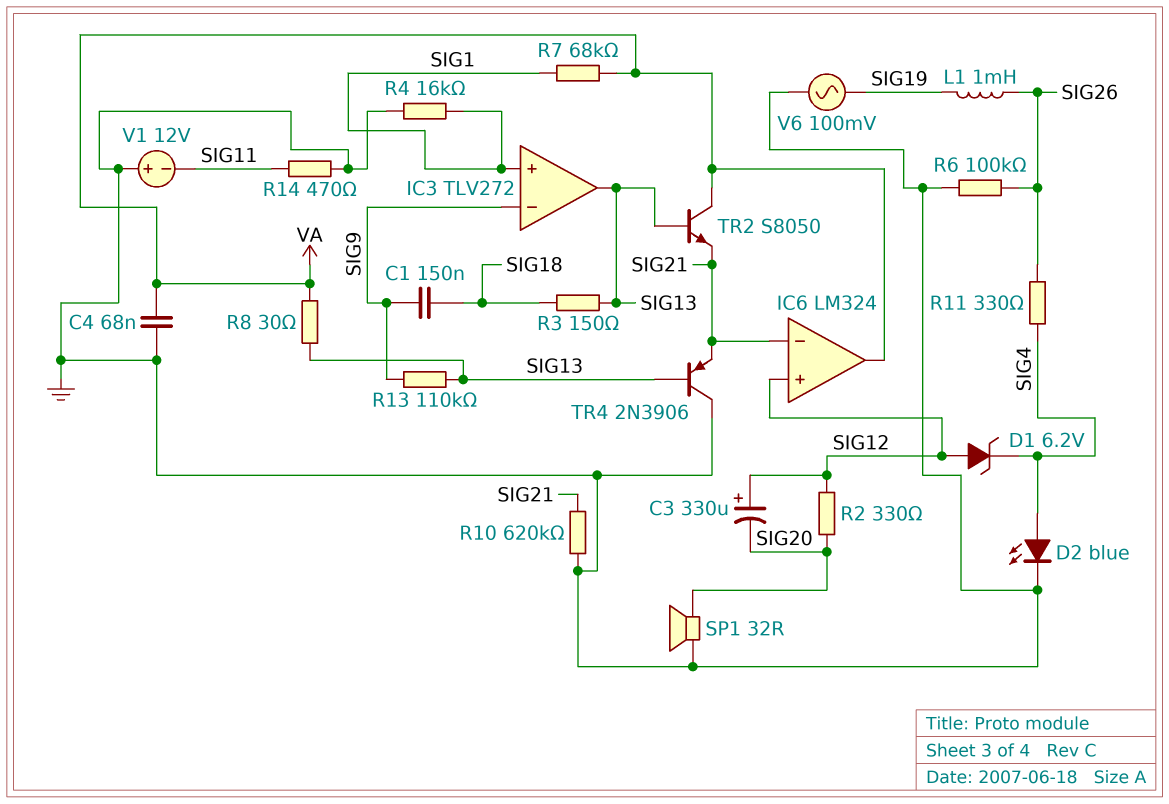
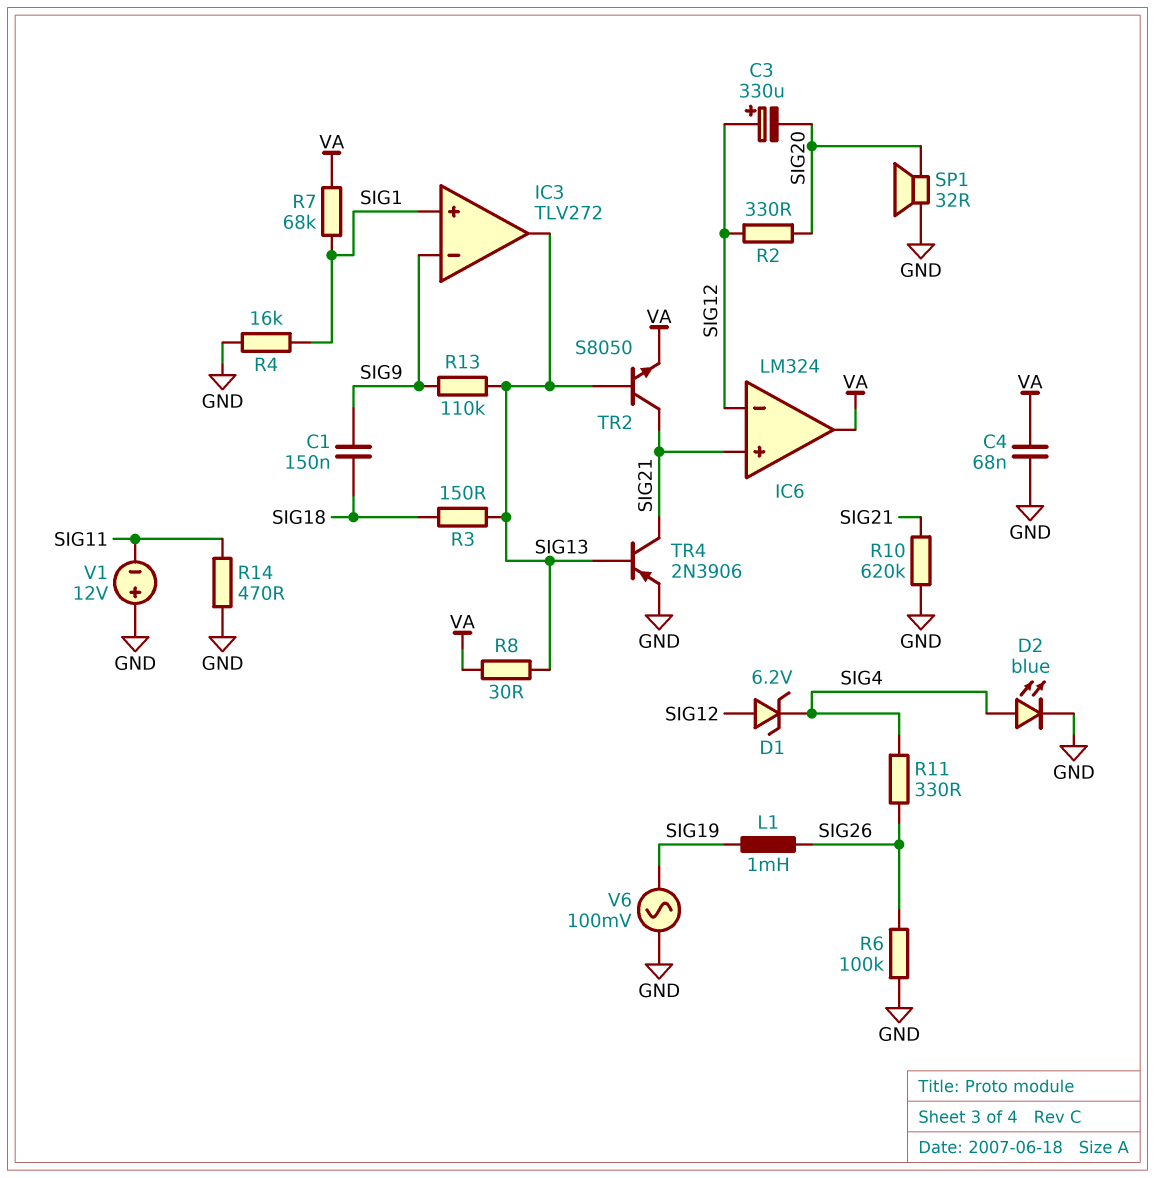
IC6 pin in+: SIG12 -> SIG21
IC6 pin in-: SIG21 -> SIG12
TR2: NPN S8050 (B SIG13, C VA, E SIG21) -> NPN S8050 (B SIG13, C SIG21, E VA)
TR4: PNP 2N3906 (B SIG13, C GND, E SIG21) -> PNP 2N3906 (B SIG13, C SIG21, E GND)

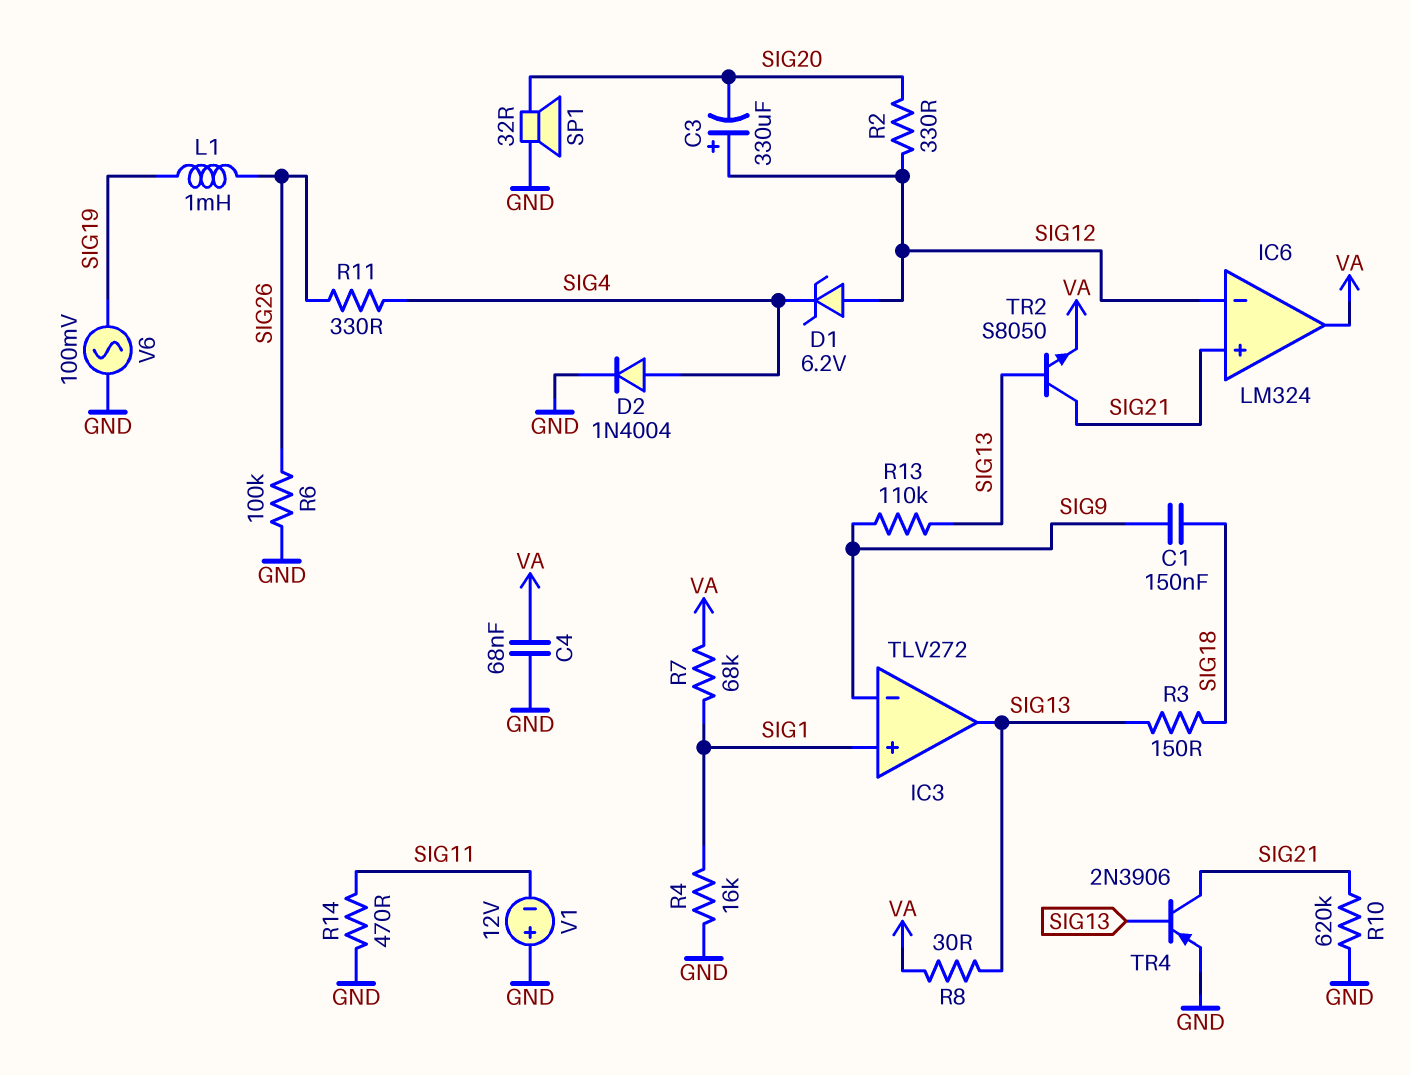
D2: LED blue (A SIG4, K GND) -> diode 1N4004 (A SIG4, K GND)

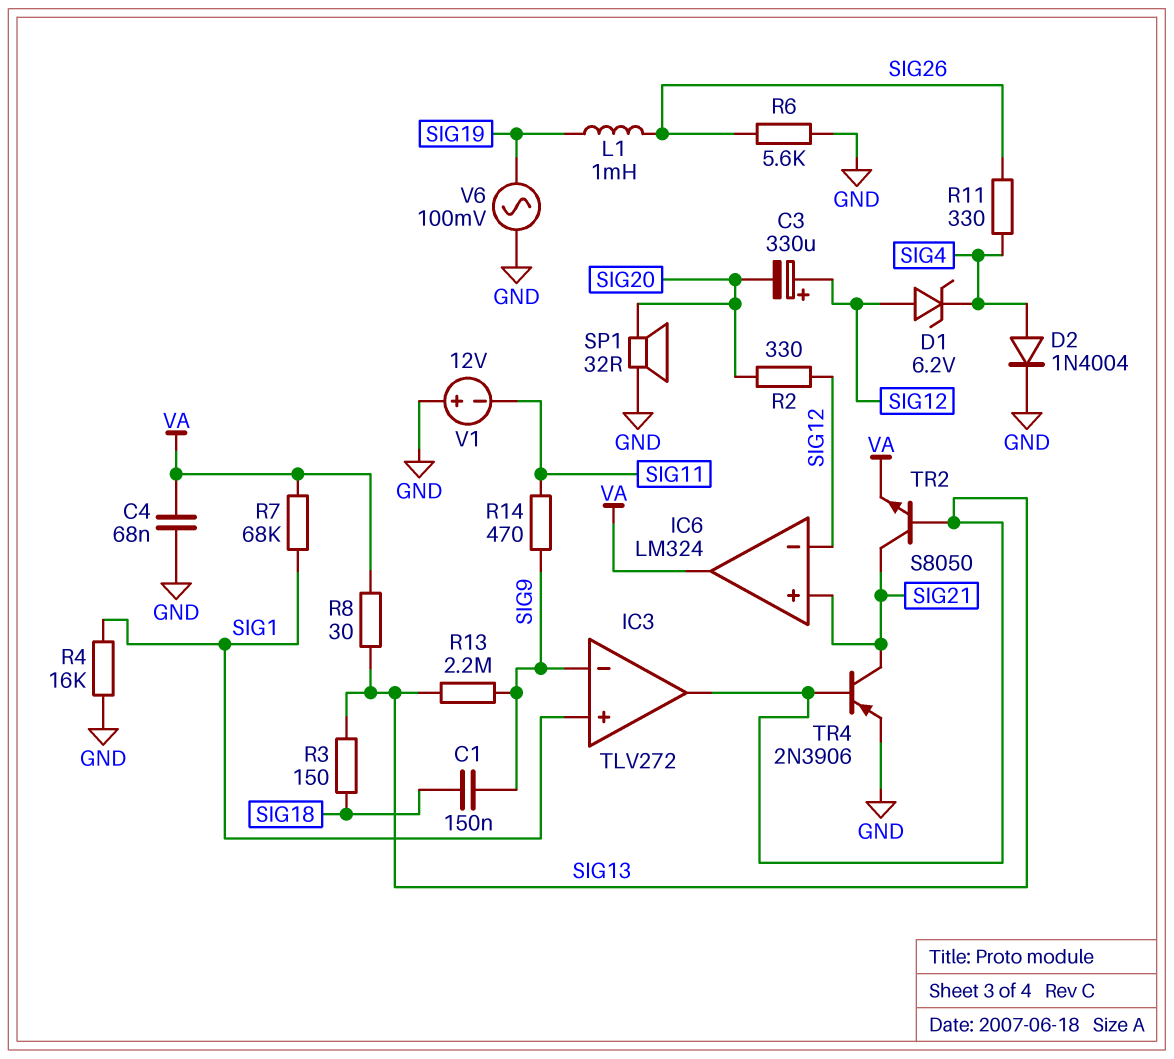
R6: 100k (GND, SIG26) -> 5.6k (GND, SIG26)
R10: 620k (GND, SIG21) -> none
R13: 110k (SIG9, SIG13) -> 2.2M (SIG9, SIG13)
R14: 470 (GND, SIG11) -> 470 (SIG9, SIG11)

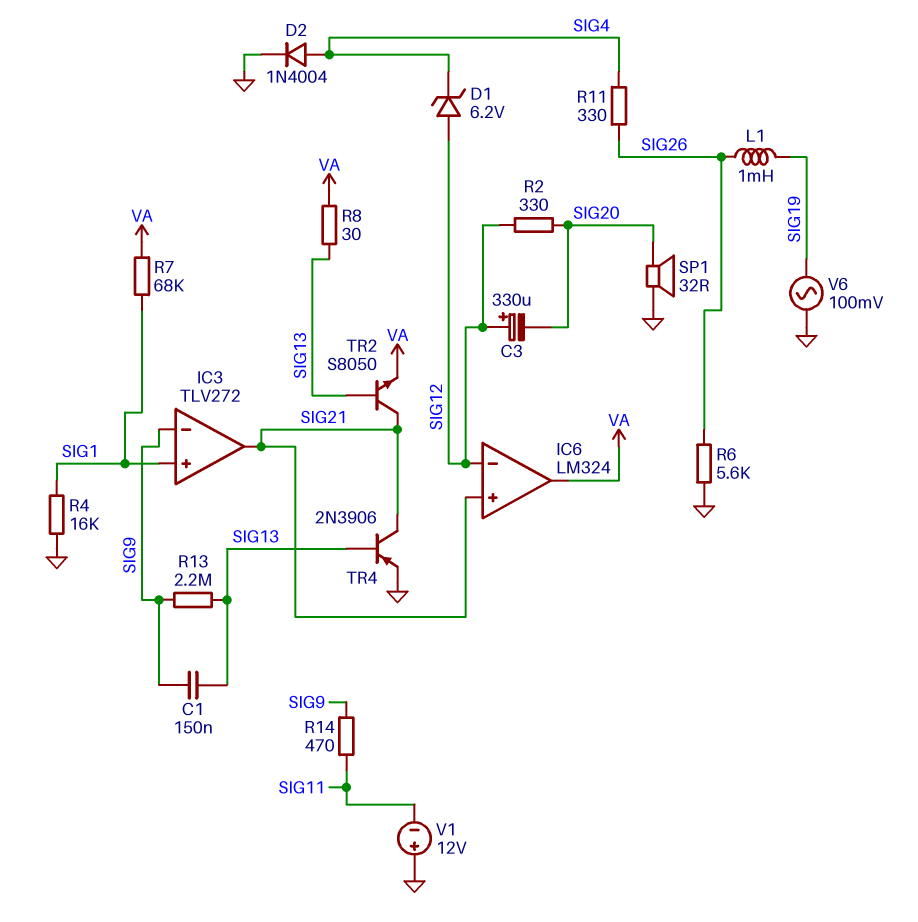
C1: 150nF (SIG9, SIG18) -> 150nF (SIG9, SIG13)
C4: 68nF (GND, VA) -> none
IC3 pin out: SIG13 -> SIG21
R3: 150 (SIG13, SIG18) -> none

